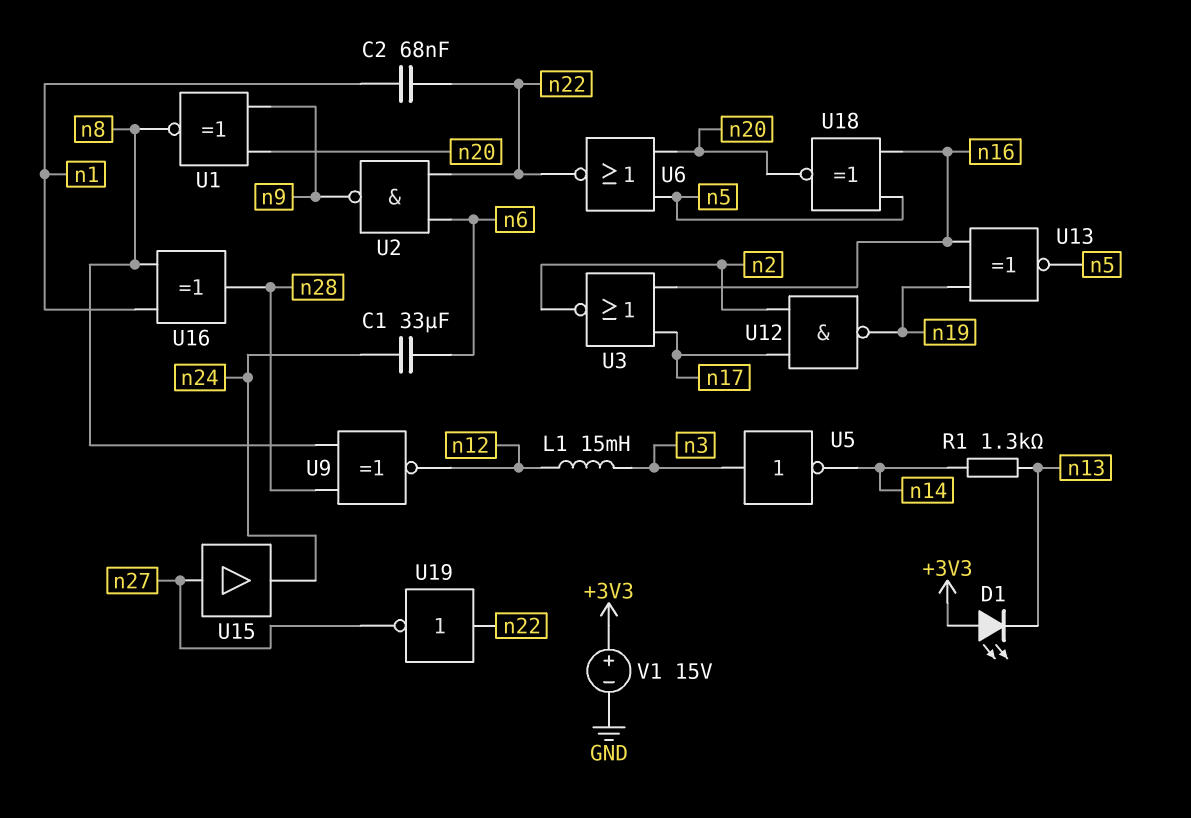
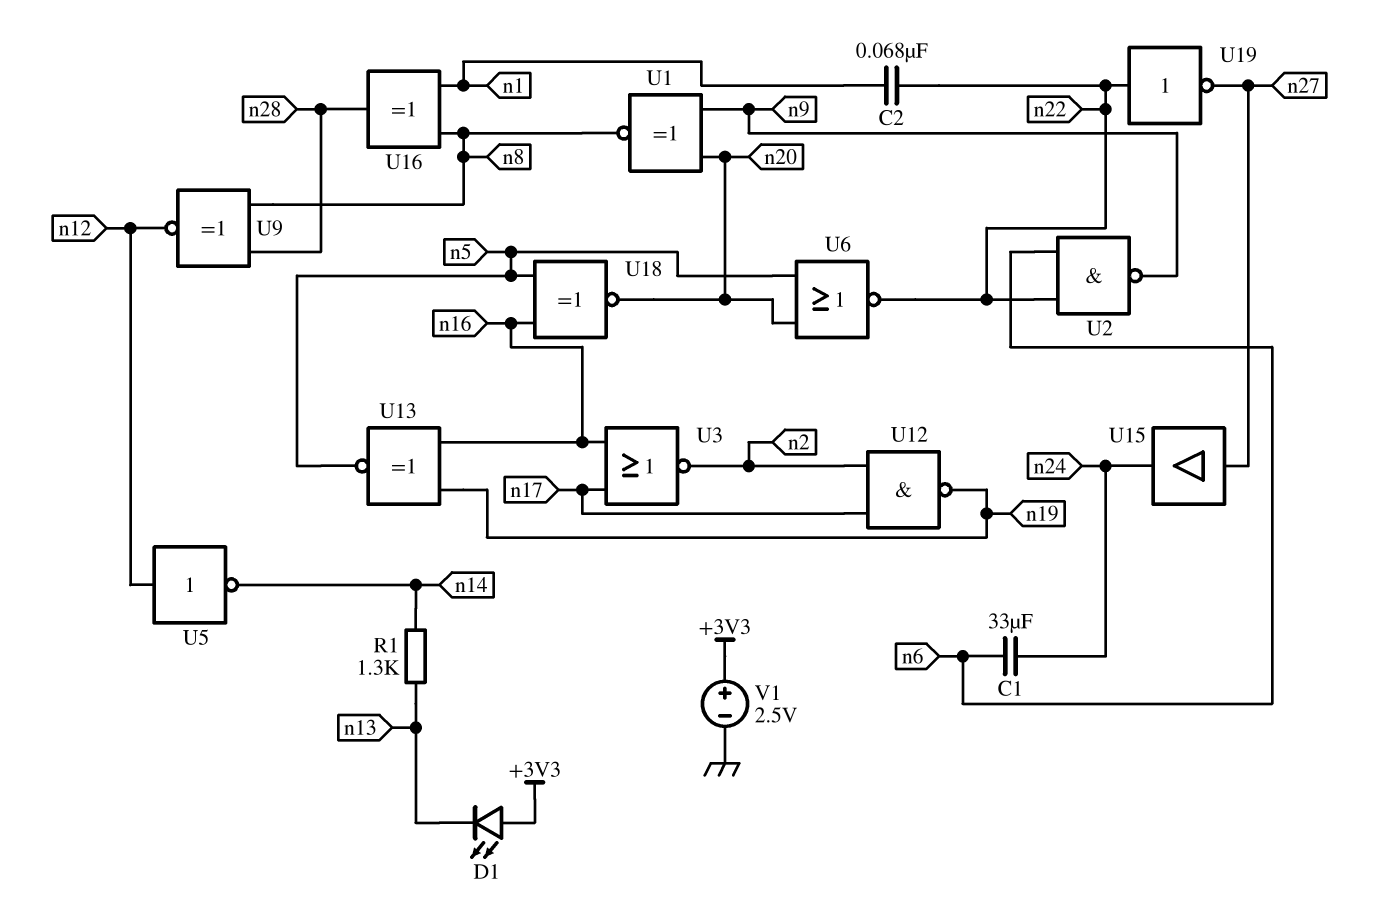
L1: 15mH (n3, n12) -> none
U5: NOT (in n3, out n14) -> NOT (in n12, out n14)
V1: 15V (plus +3V3, minus GND) -> 2.5V (plus +3V3, minus GND)

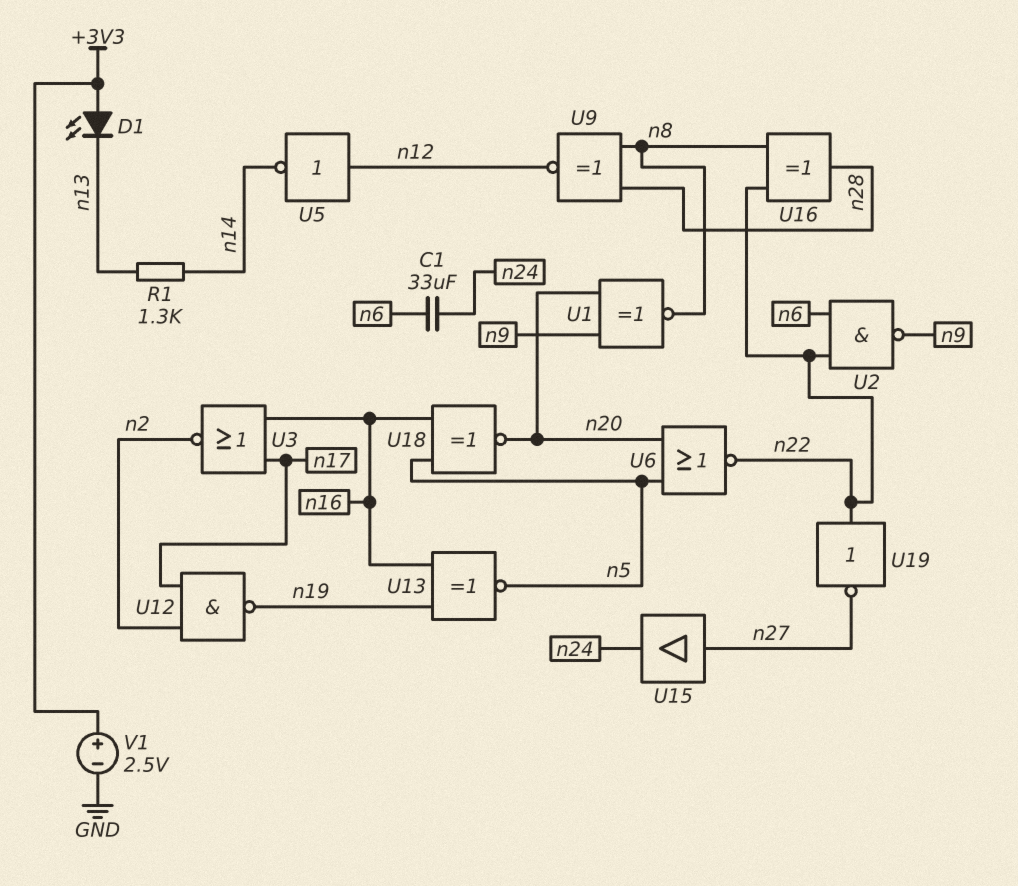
C2: 68nF (n1, n22) -> none
U16: XOR (in n1, in n8, out n28) -> XOR (in n8, in n22, out n28)

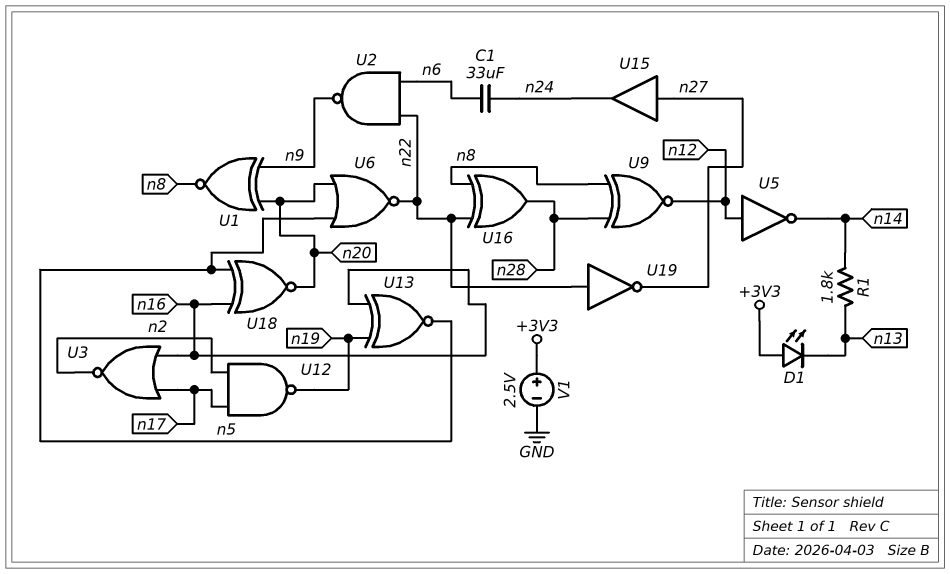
R1: 1.3k (n13, n14) -> 1.8k (n13, n14)

